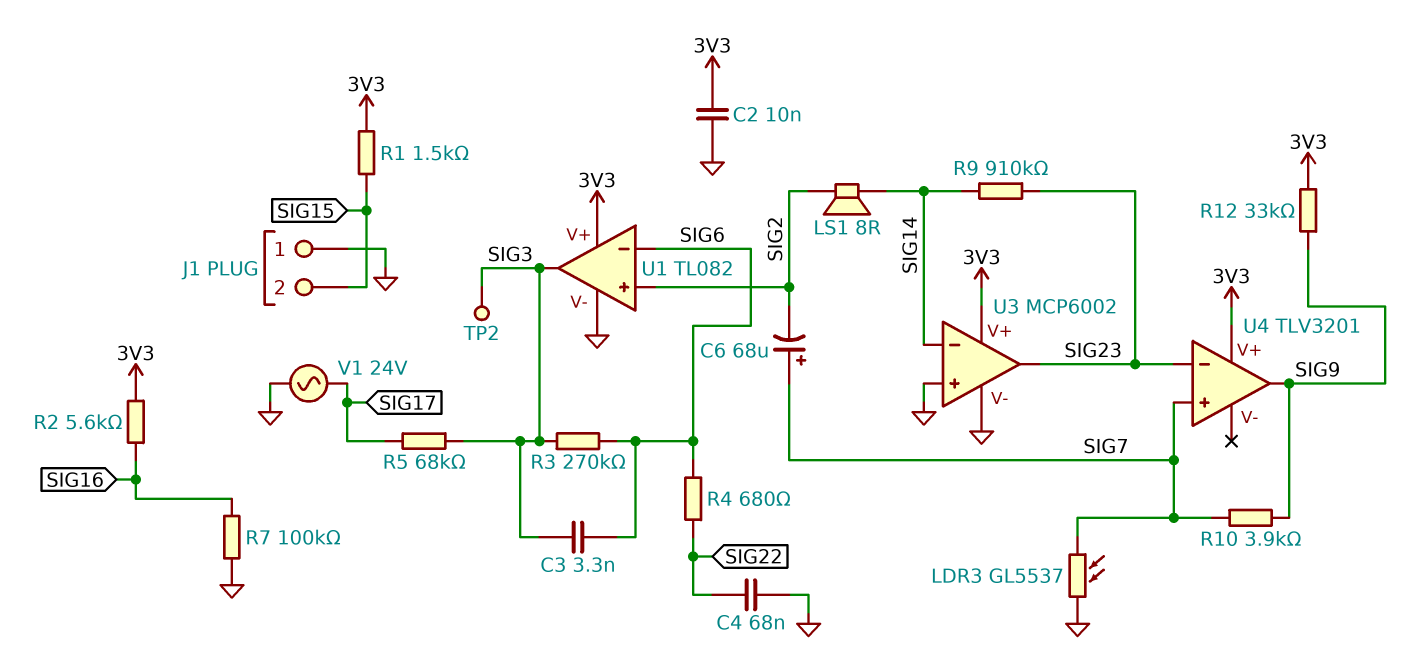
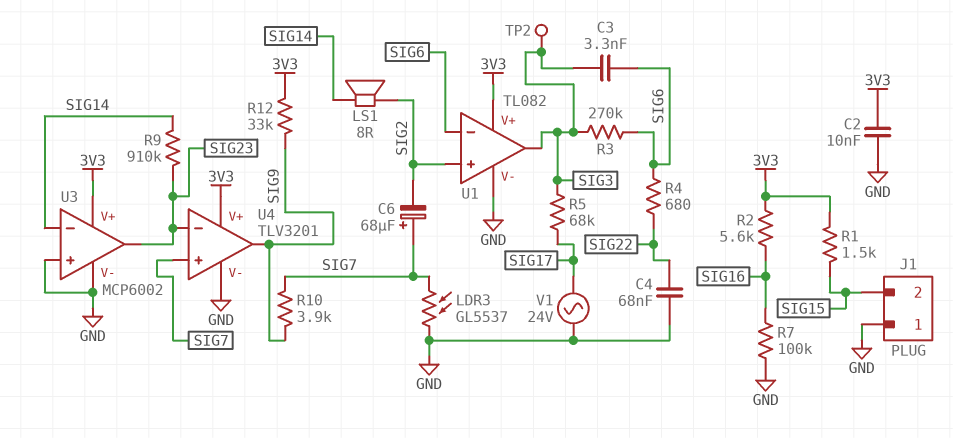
U4 pin V-: none -> GND

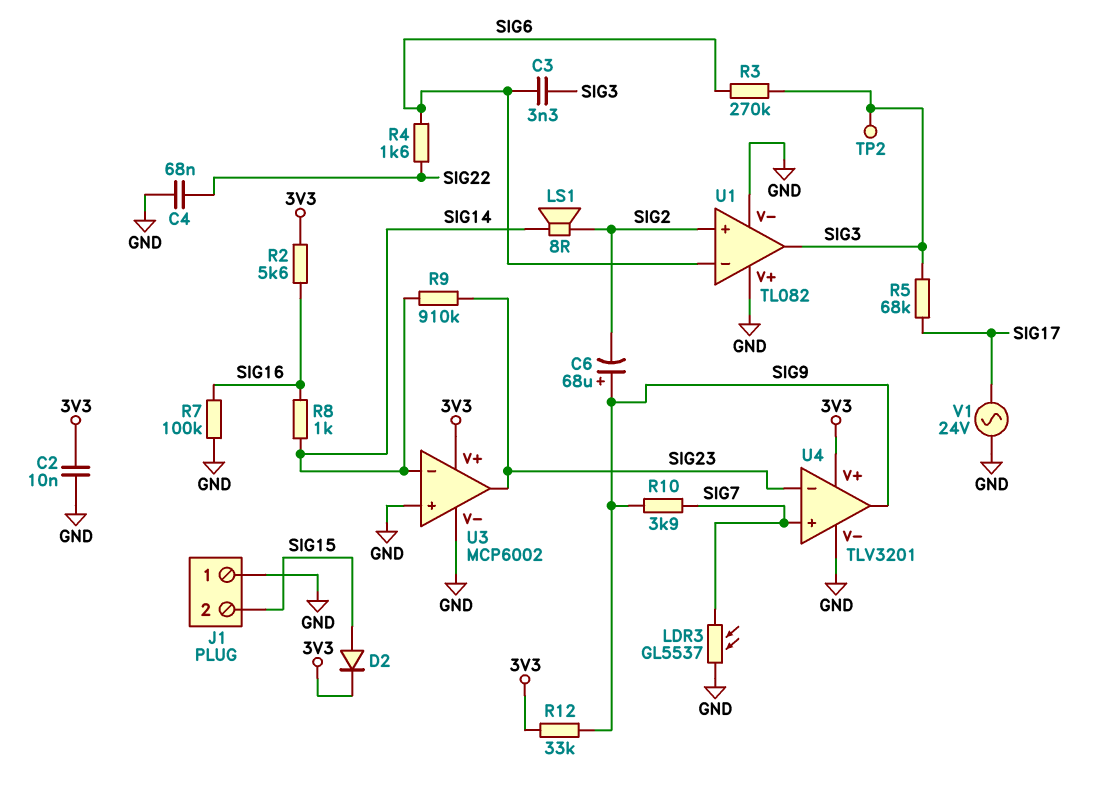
C6: 68uF (plus SIG7, minus SIG2) -> 68uF (plus SIG9, minus SIG2)
D2: none -> diode (A SIG15, K 3V3)
R1: 1.5k (3V3, SIG15) -> none
R4: 680 (SIG6, SIG22) -> 1.6k (SIG6, SIG22)
R8: none -> 1k (SIG14, SIG16)
U1 pin V+: 3V3 -> GND

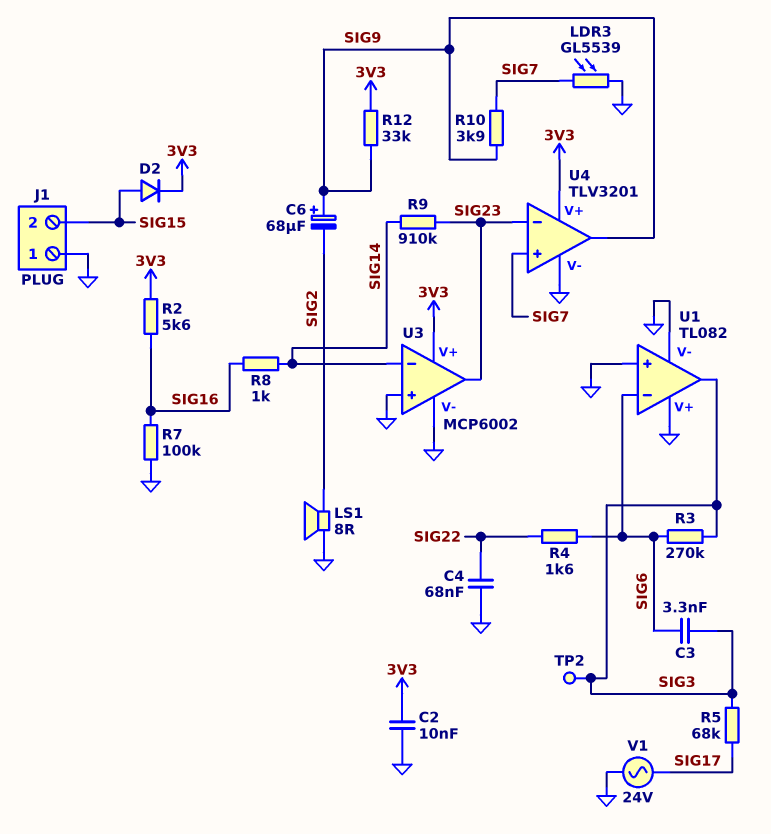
LDR3: GL5537 (GND, SIG7) -> GL5539 (GND, SIG7)
LS1: speaker 8R (SIG2, SIG14) -> speaker 8R (GND, SIG2)
U1 pin in+: SIG2 -> GND

